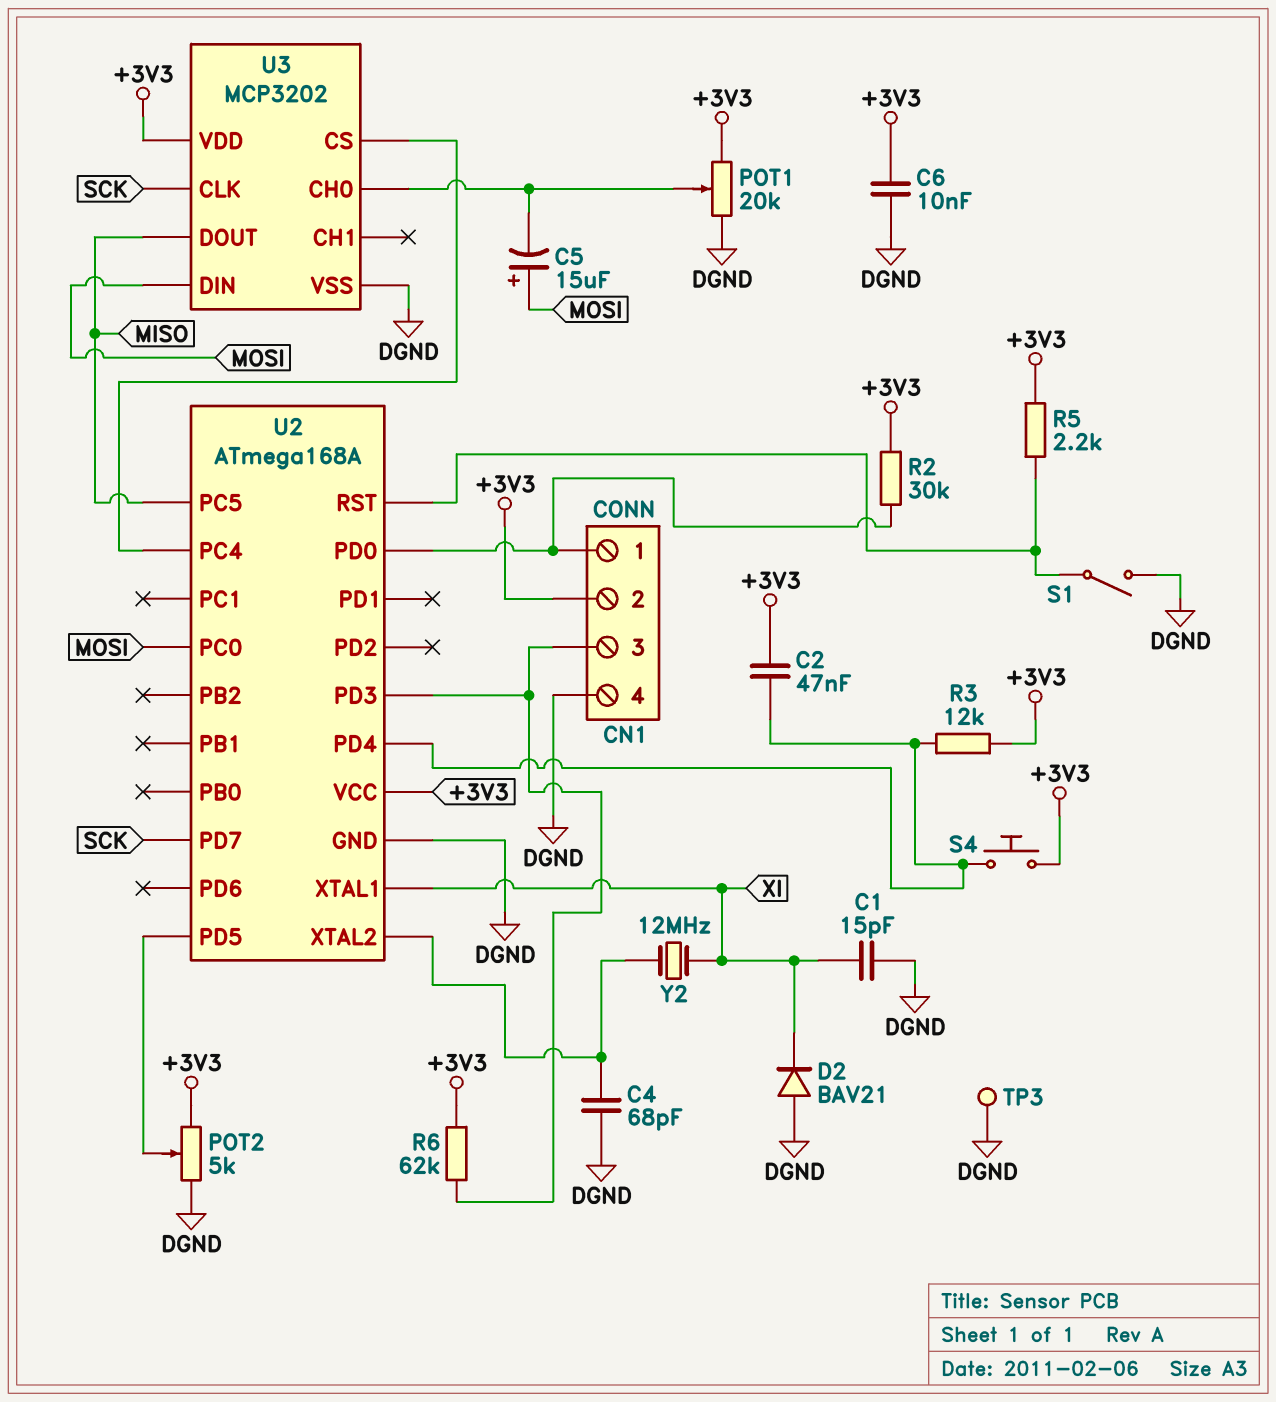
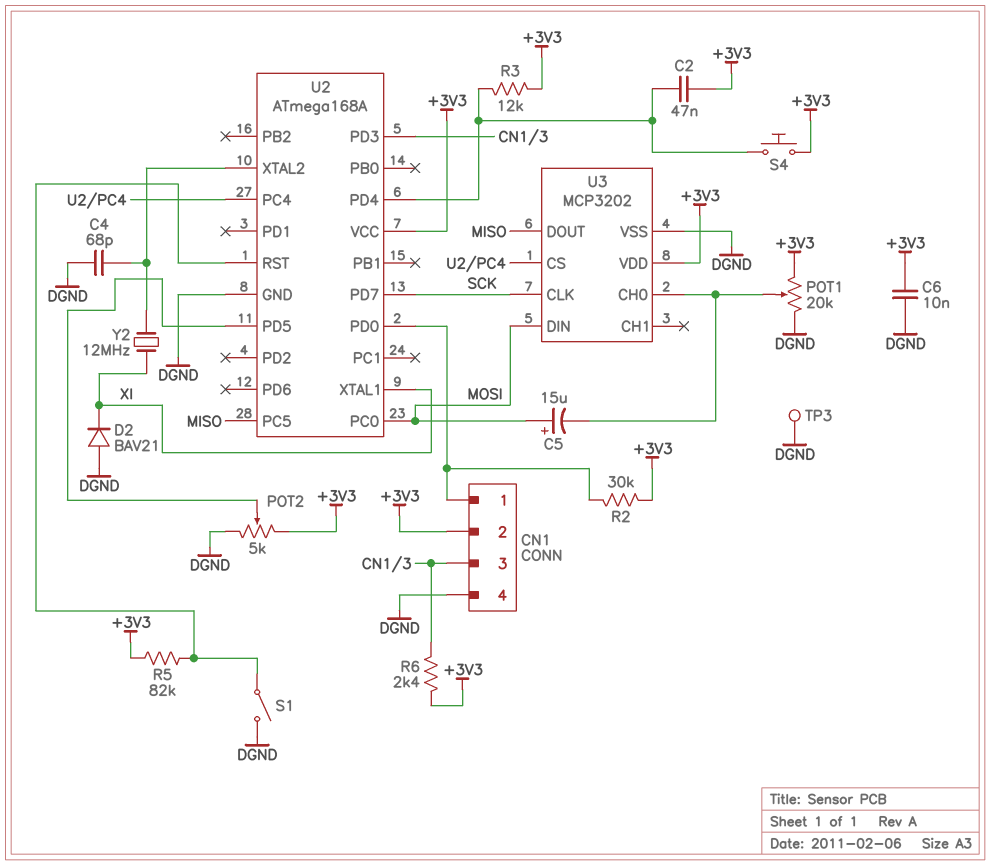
C1: 15pF (DGND, XI) -> none
R5: 2.2k (+3V3, U2/RST) -> 82k (+3V3, U2/RST)
R6: 62k (+3V3, CN1/3) -> 2.4k (+3V3, CN1/3)

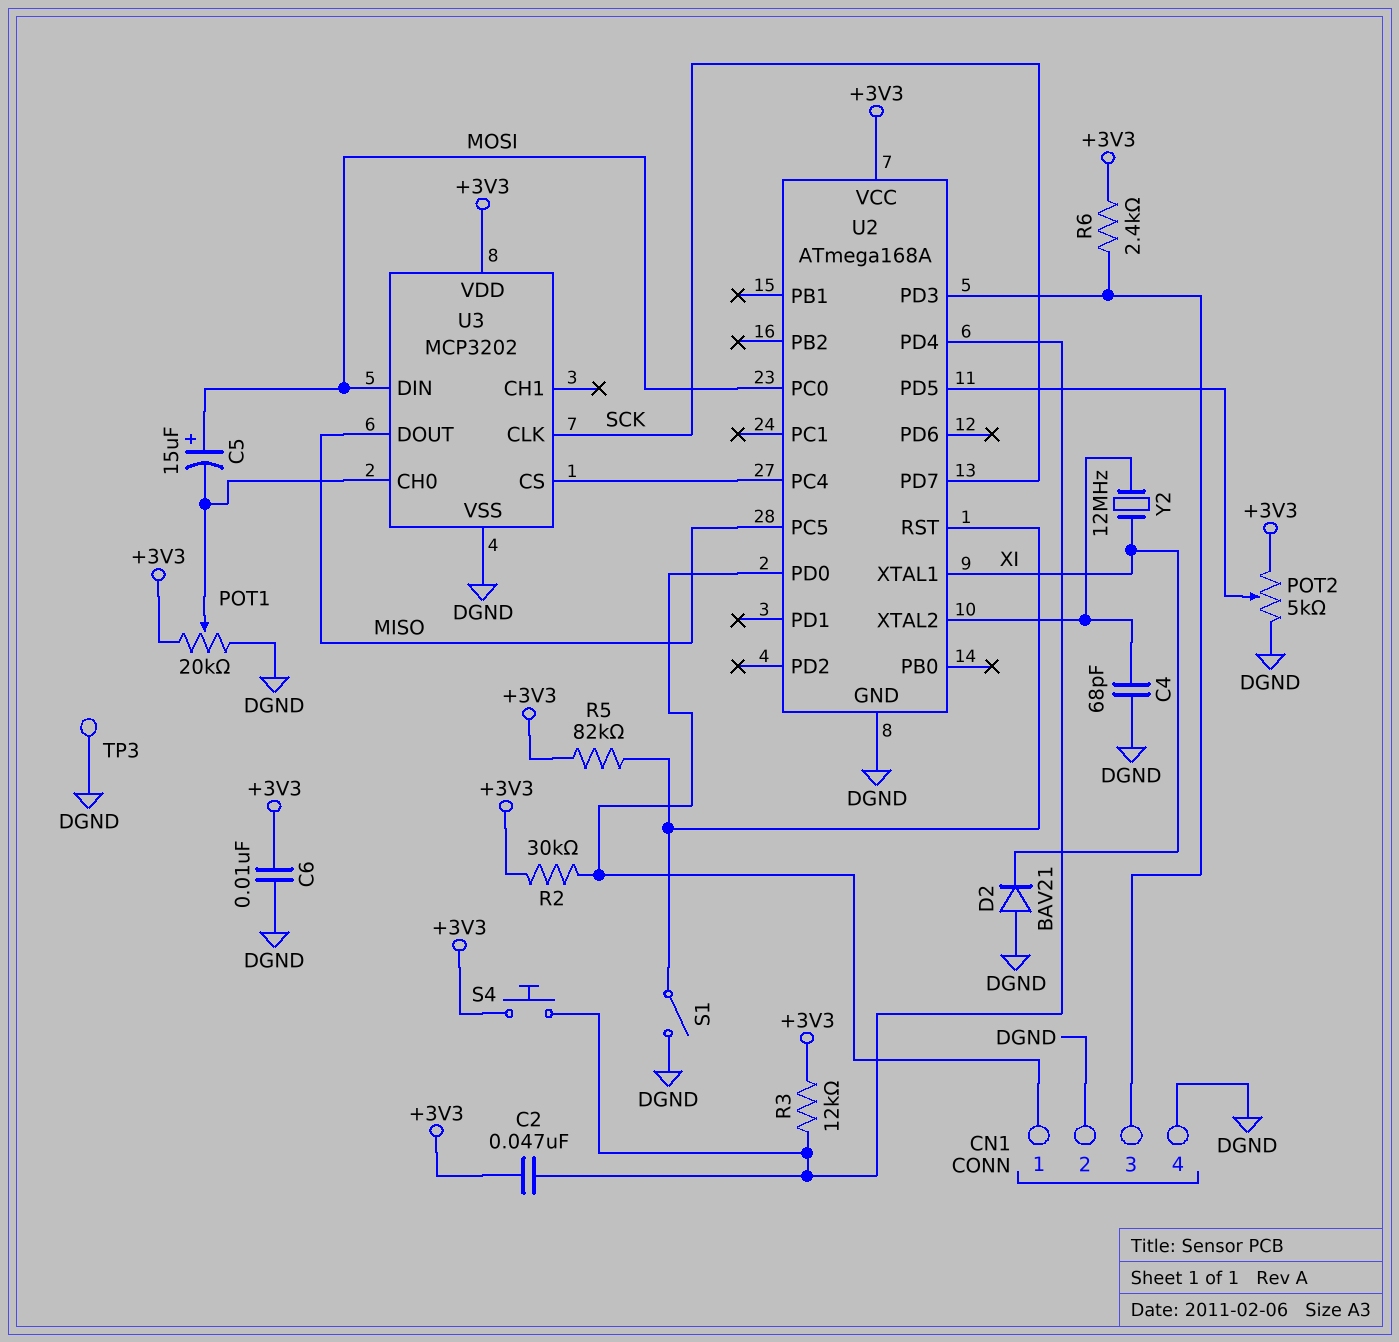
CN1 pin 2: +3V3 -> DGND

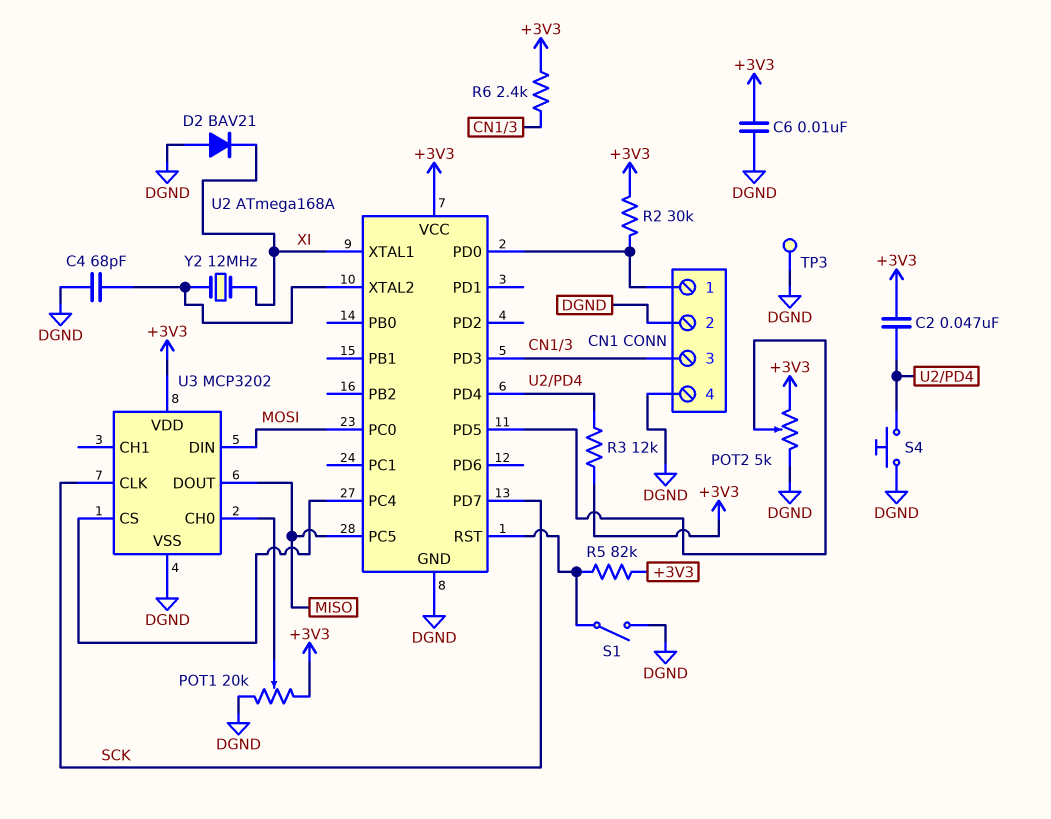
C5: 15uF (plus MOSI, minus U3/CH0) -> none
S4: button (+3V3, U2/PD4) -> button (DGND, U2/PD4)

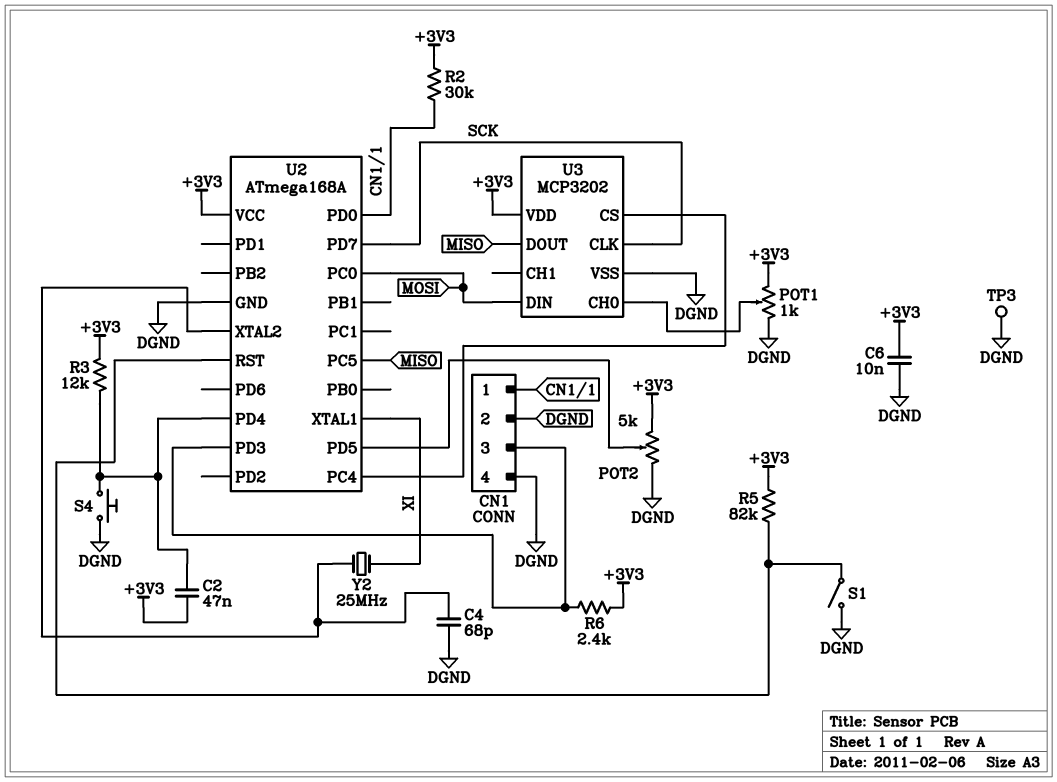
D2: diode BAV21 (A DGND, K XI) -> none
POT1: 20k (+3V3, DGND, wiper U3/CH0) -> 1k (+3V3, DGND, wiper U3/CH0)
Y2: 12MHz (U2/XTAL2, XI) -> 25MHz (U2/XTAL2, XI)

